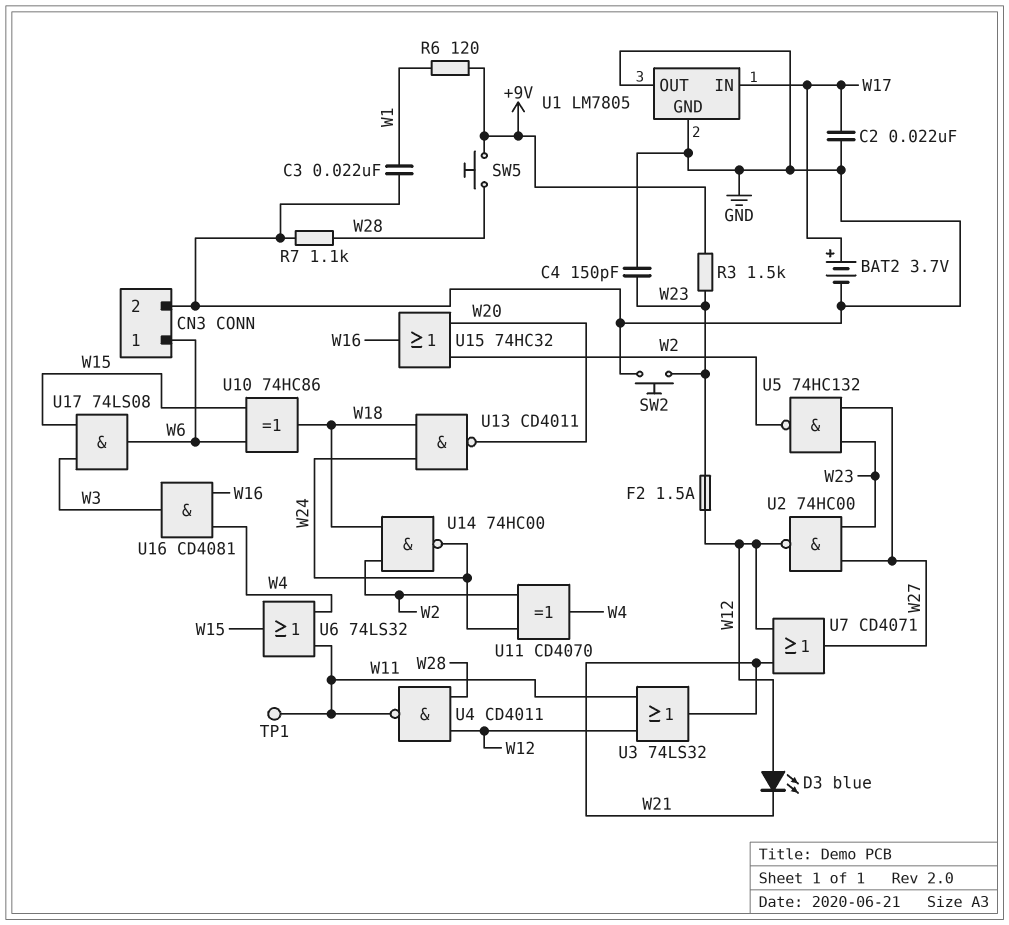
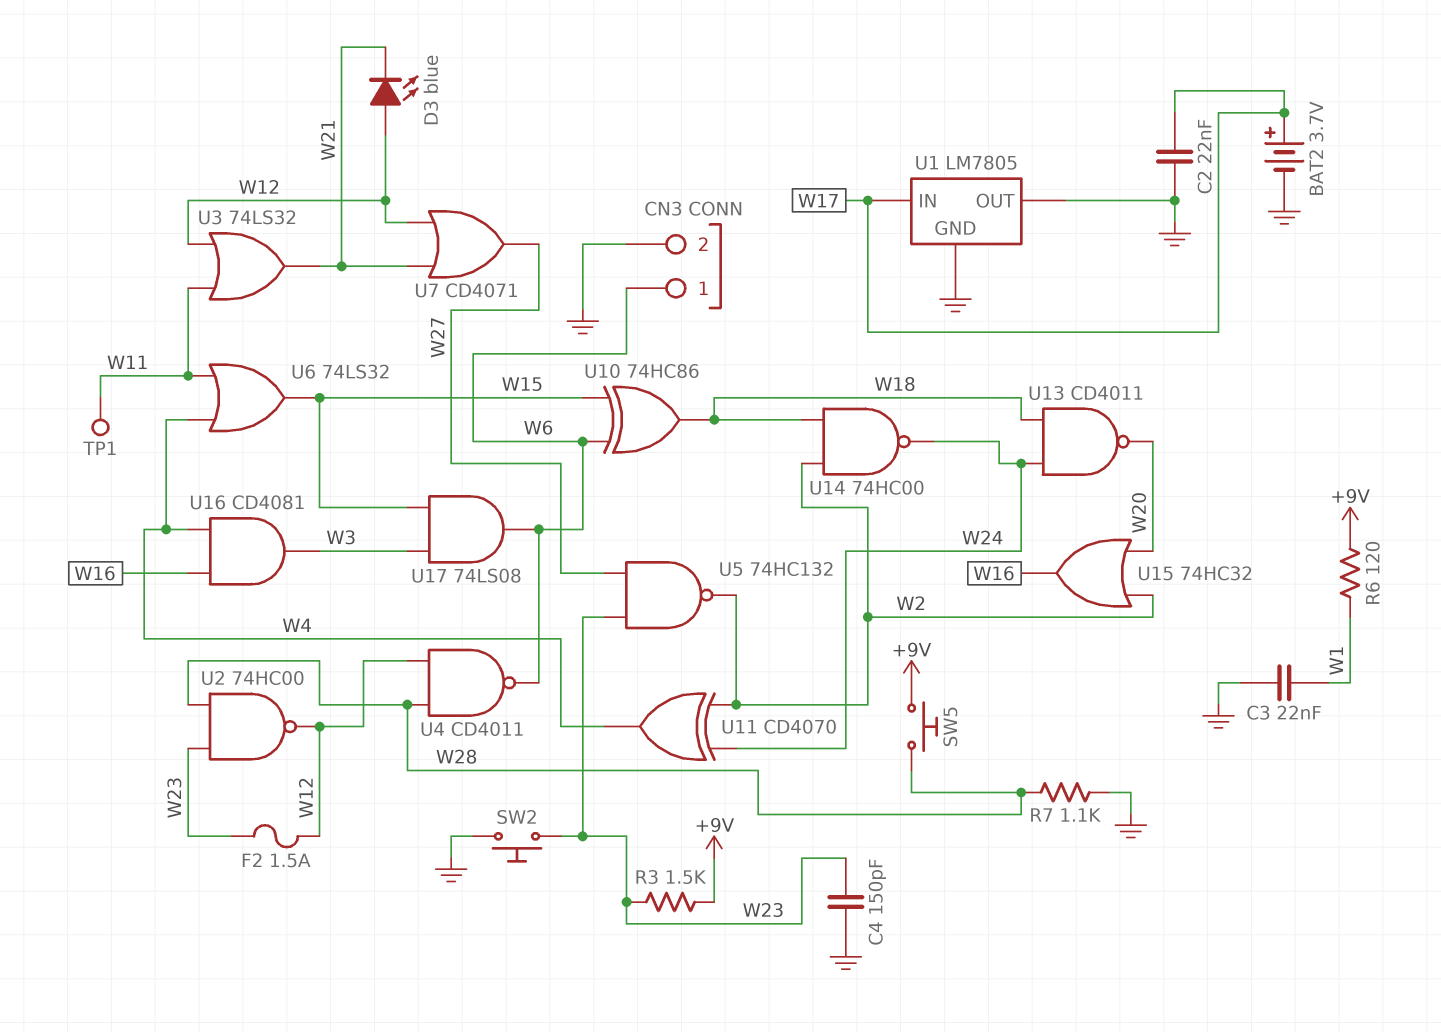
U2: NAND 74HC00 (in W23, in W27, out W12) -> NAND 74HC00 (in W23, in W28, out W12)
U4: NAND CD4011 (in W12, in W28, out W11) -> NAND CD4011 (in W12, in W28, out W6)

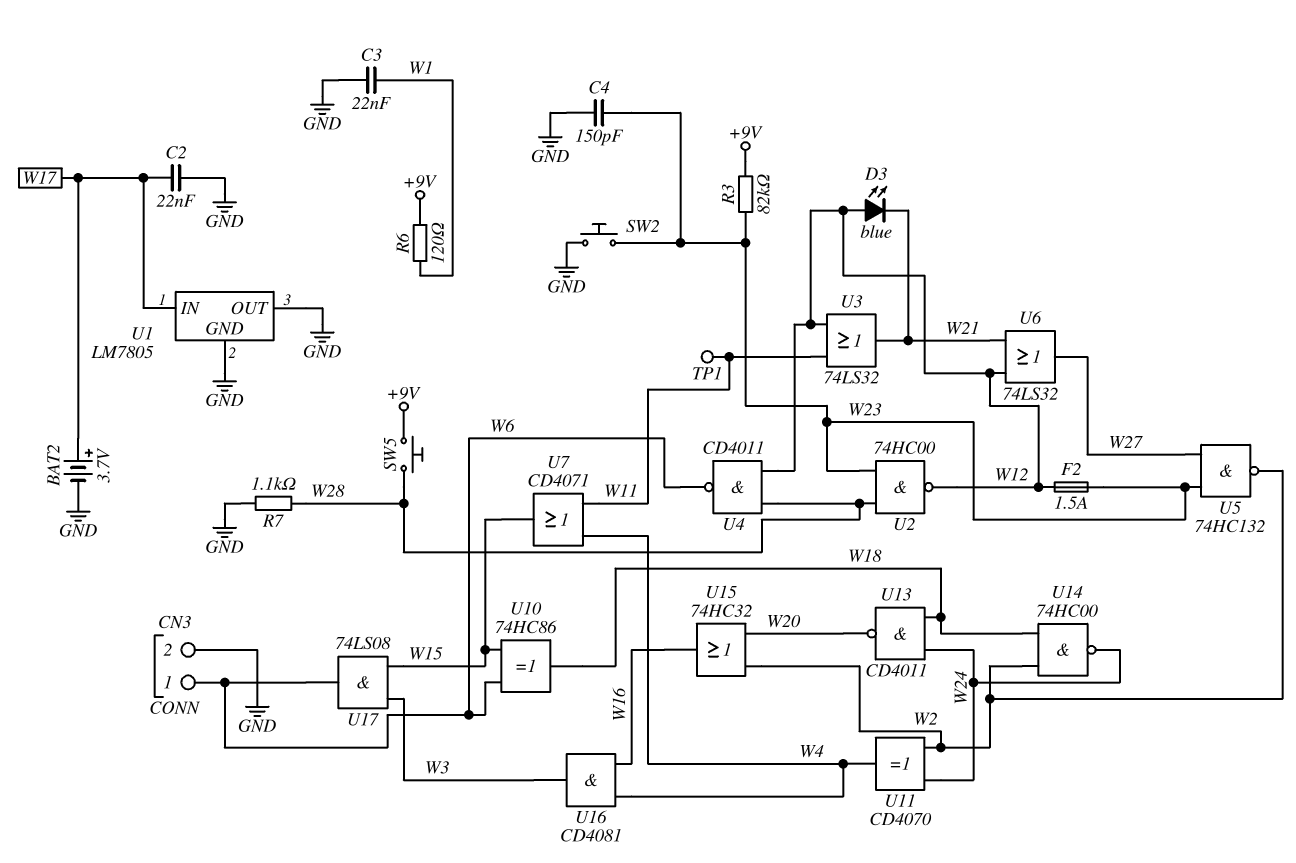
R3: 1.5k (+9V, W23) -> 82k (+9V, W23)
U6: OR 74LS32 (in W4, in W11, out W15) -> OR 74LS32 (in W12, in W21, out W27)
U7: OR CD4071 (in W12, in W21, out W27) -> OR CD4071 (in W4, in W11, out W15)

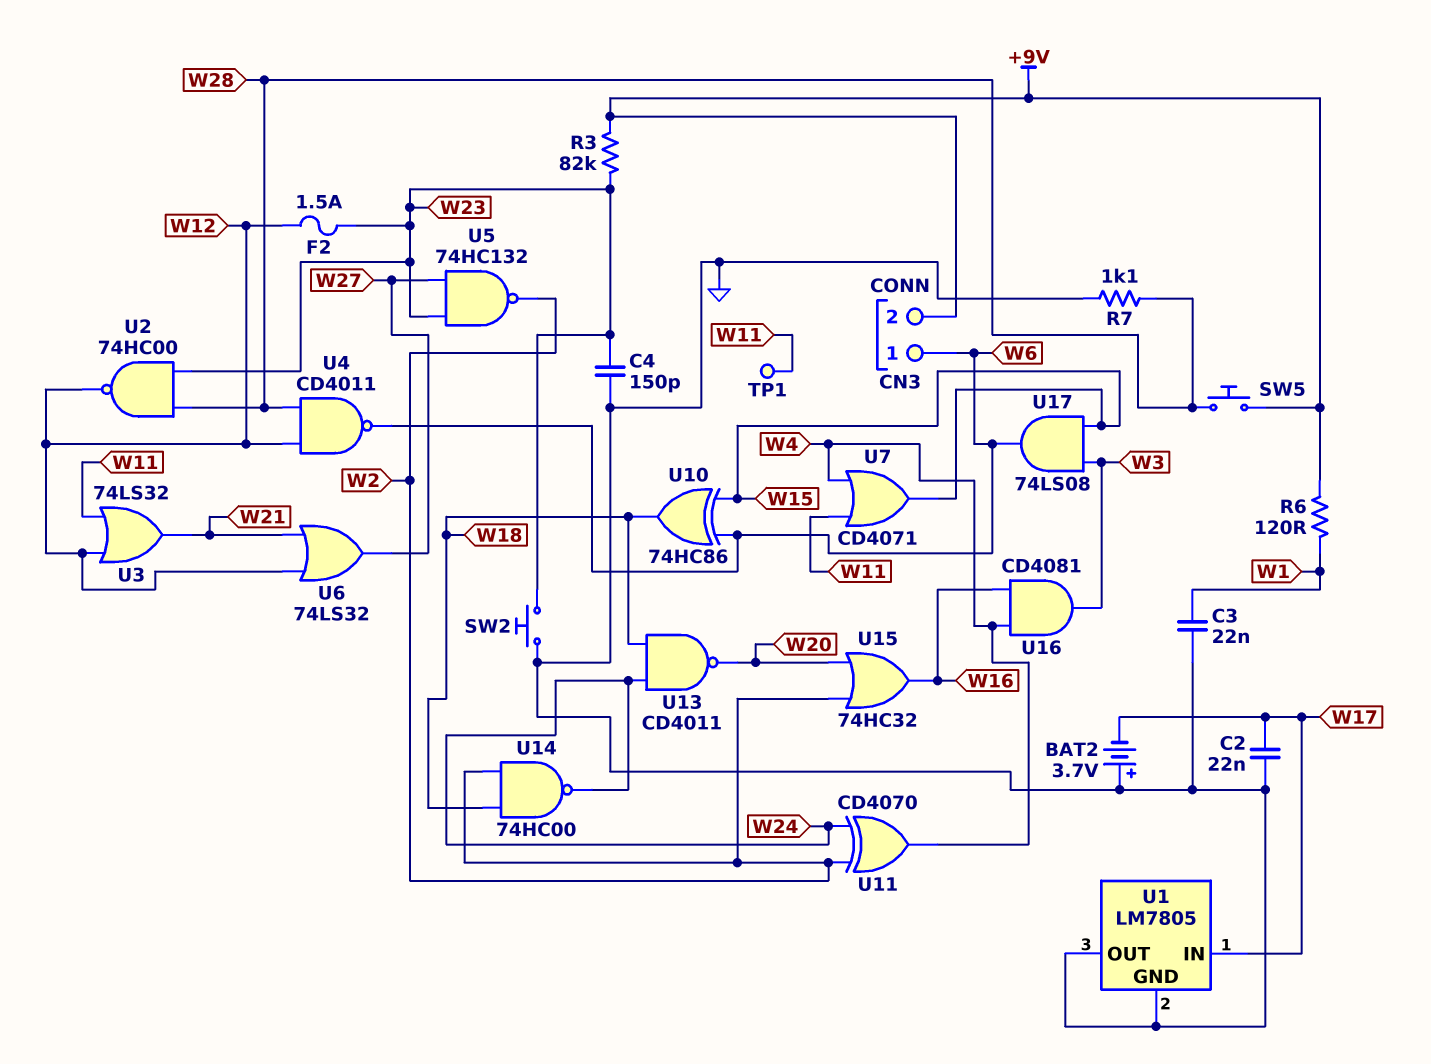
BAT2: 3.7V (plus W17, minus GND) -> 3.7V (plus GND, minus W17)
CN3 pin 2: GND -> +9V
D3: LED blue (A W12, K W21) -> none

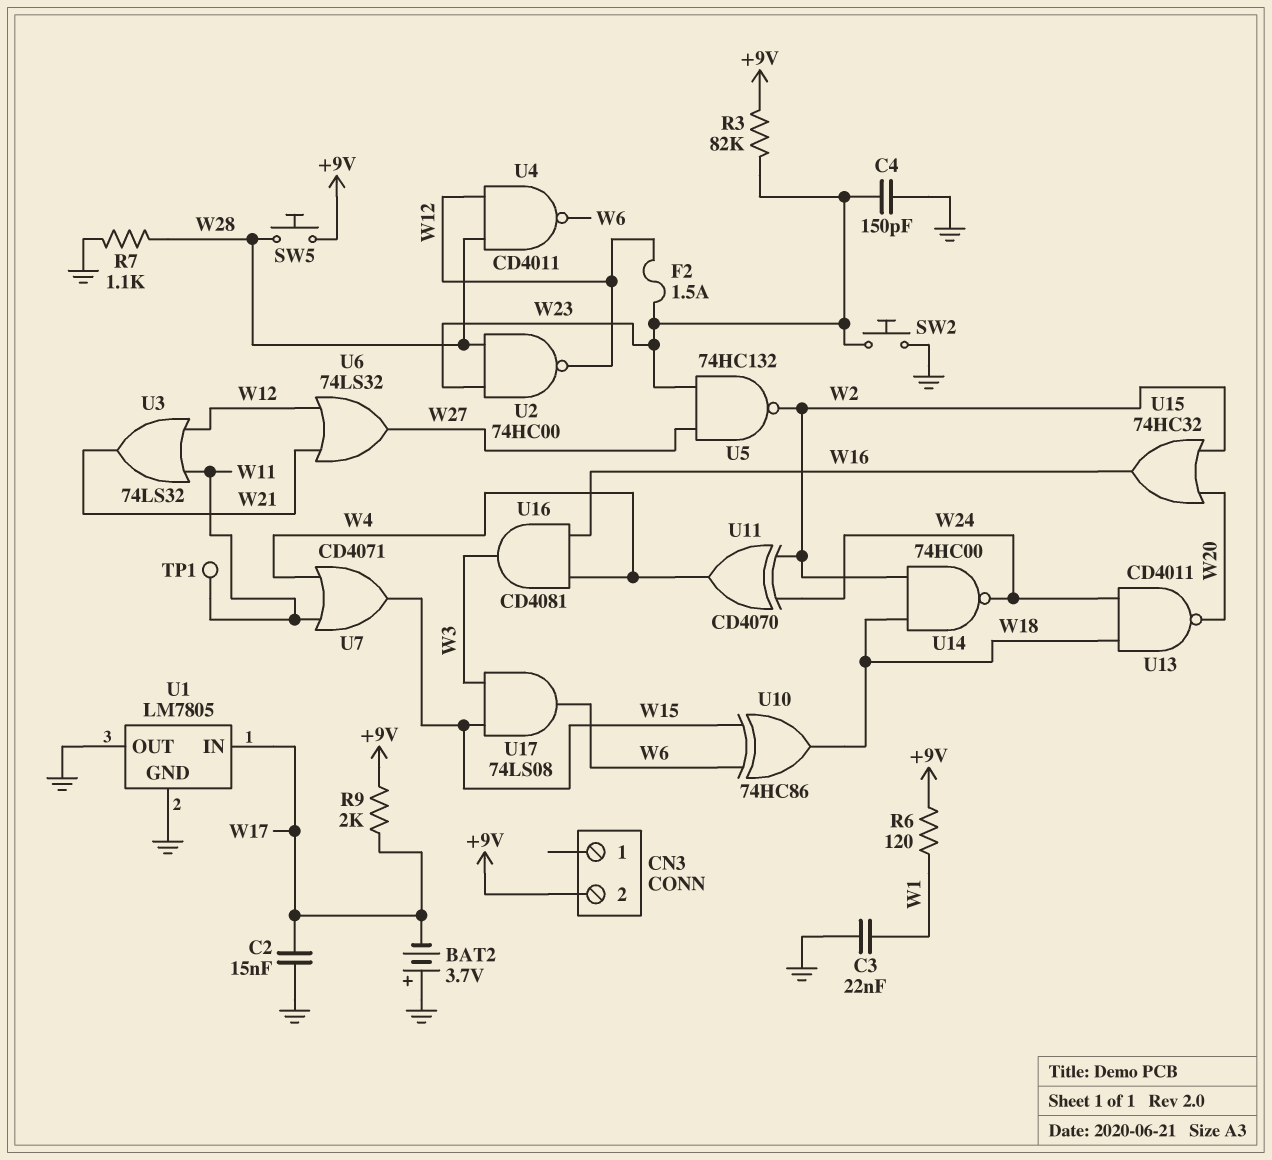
C2: 22nF (GND, W17) -> 15nF (GND, W17)
CN3 pin 1: W6 -> none
R9: none -> 2k (+9V, W17)

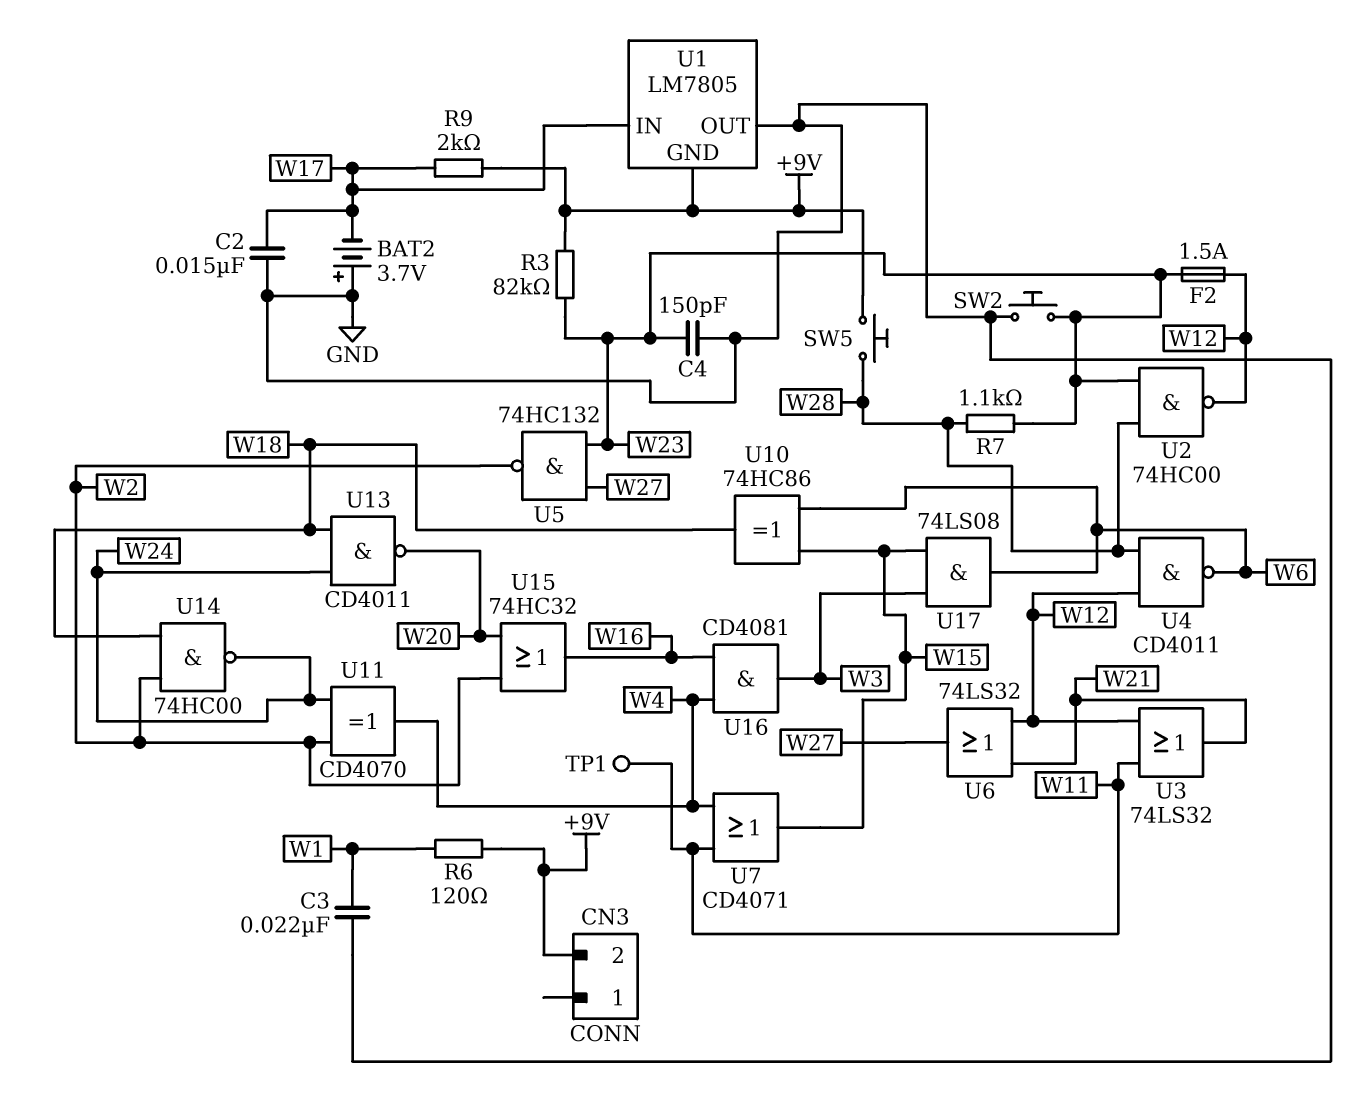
R7: 1.1k (GND, W28) -> 1.1k (W23, W28)
U1 pin GND: GND -> +9V

